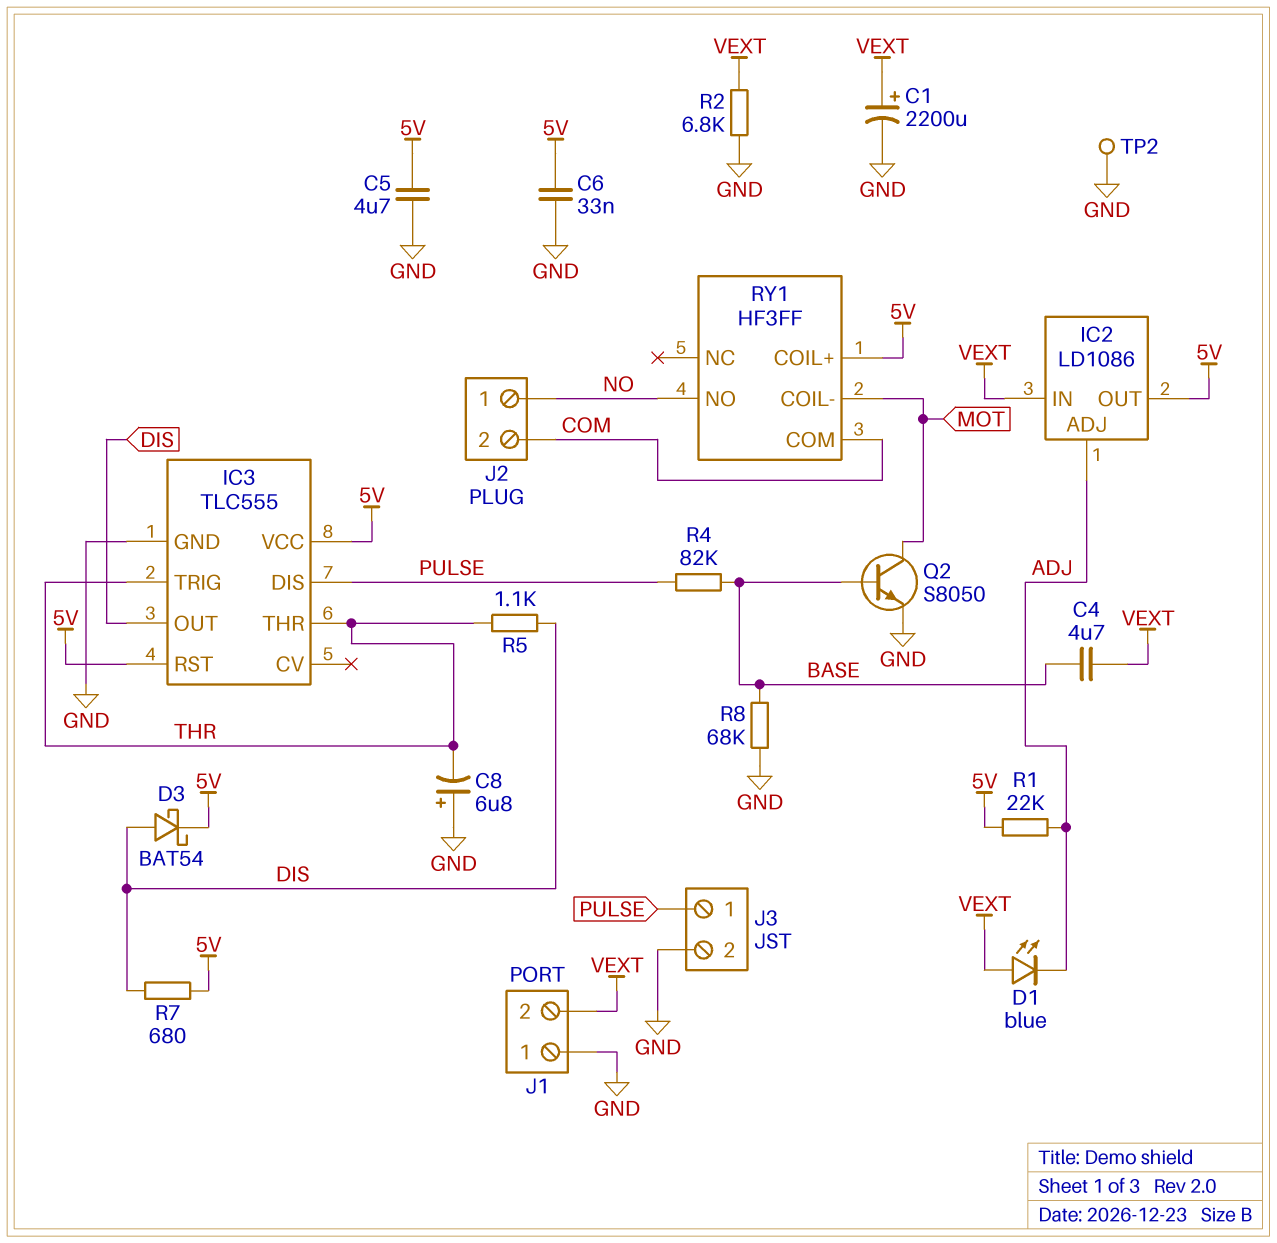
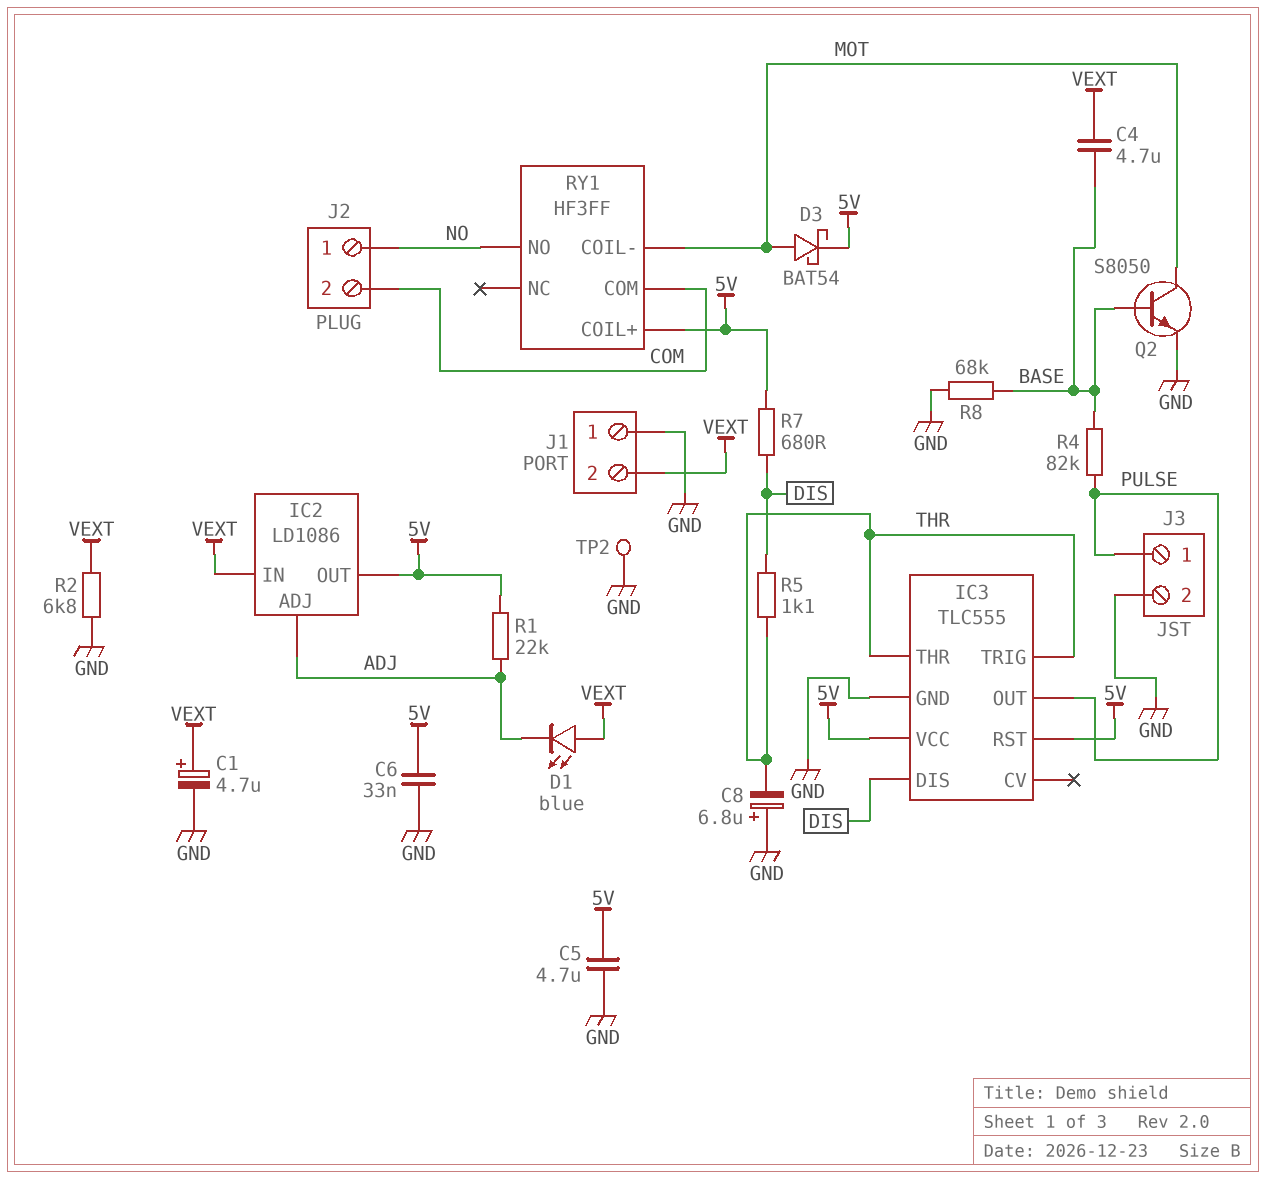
C1: 2200uF (plus VEXT, minus GND) -> 4.7uF (plus VEXT, minus GND)
D3: schottky BAT54 (A DIS, K 5V) -> schottky BAT54 (A MOT, K 5V)
IC3 pin DIS: PULSE -> DIS
IC3 pin OUT: DIS -> PULSE

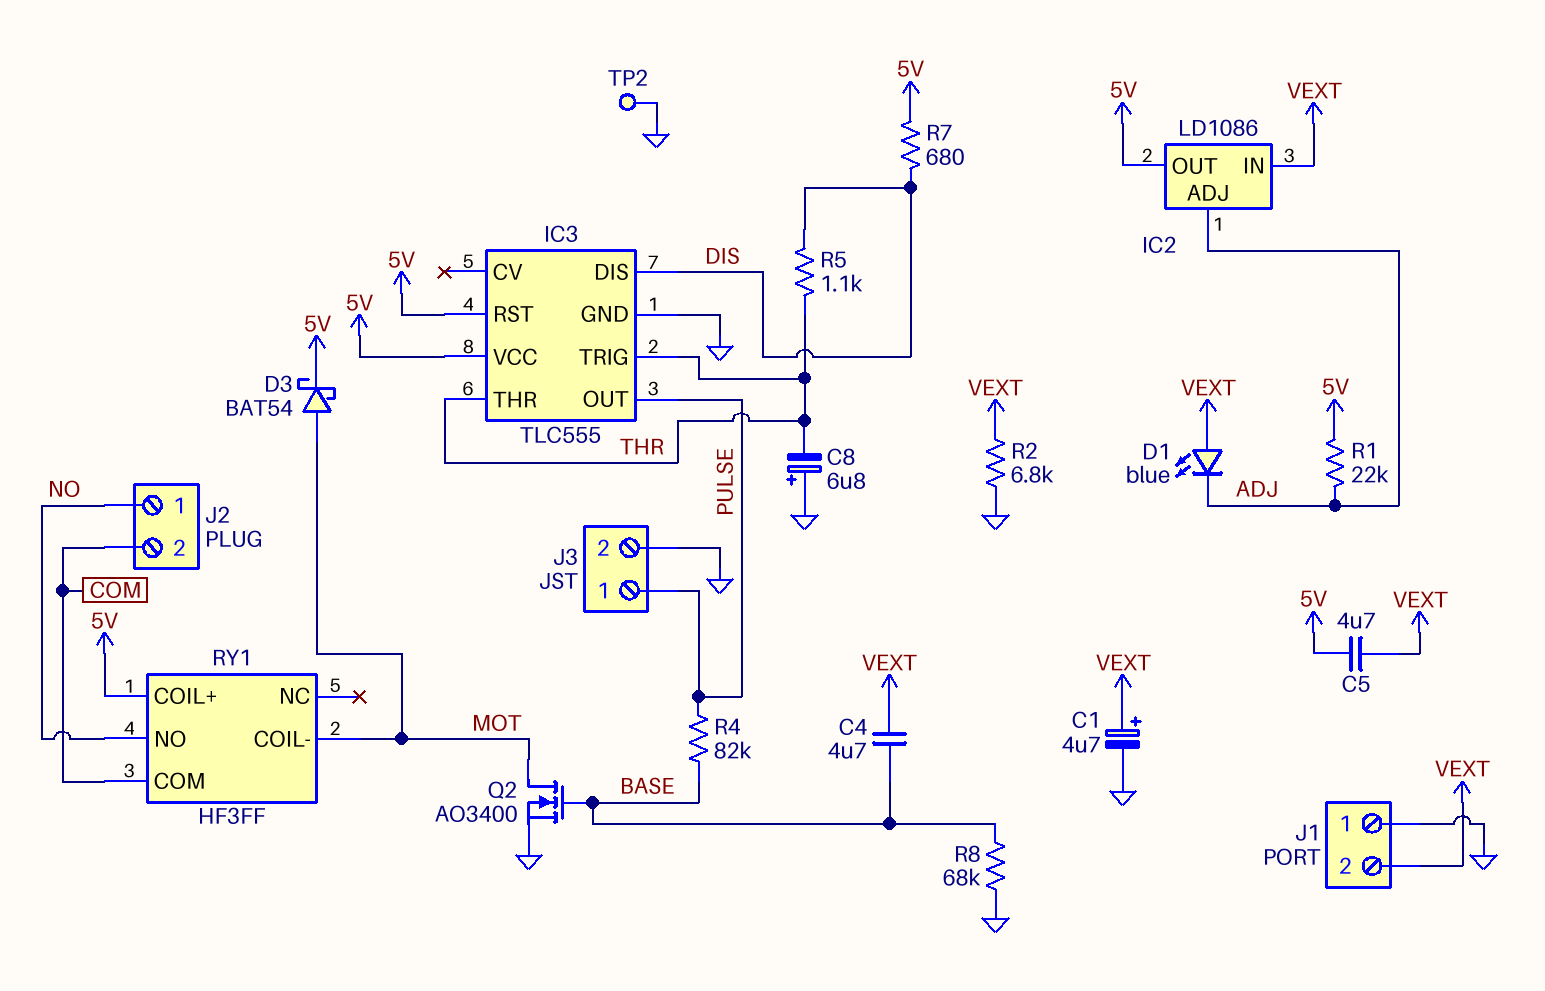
C5: 4.7uF (5V, GND) -> 4.7uF (5V, VEXT)
C6: 33nF (5V, GND) -> none
Q2: NPN S8050 (B BASE, C MOT, E GND) -> NMOS AO3400 (G BASE, D MOT, S GND)

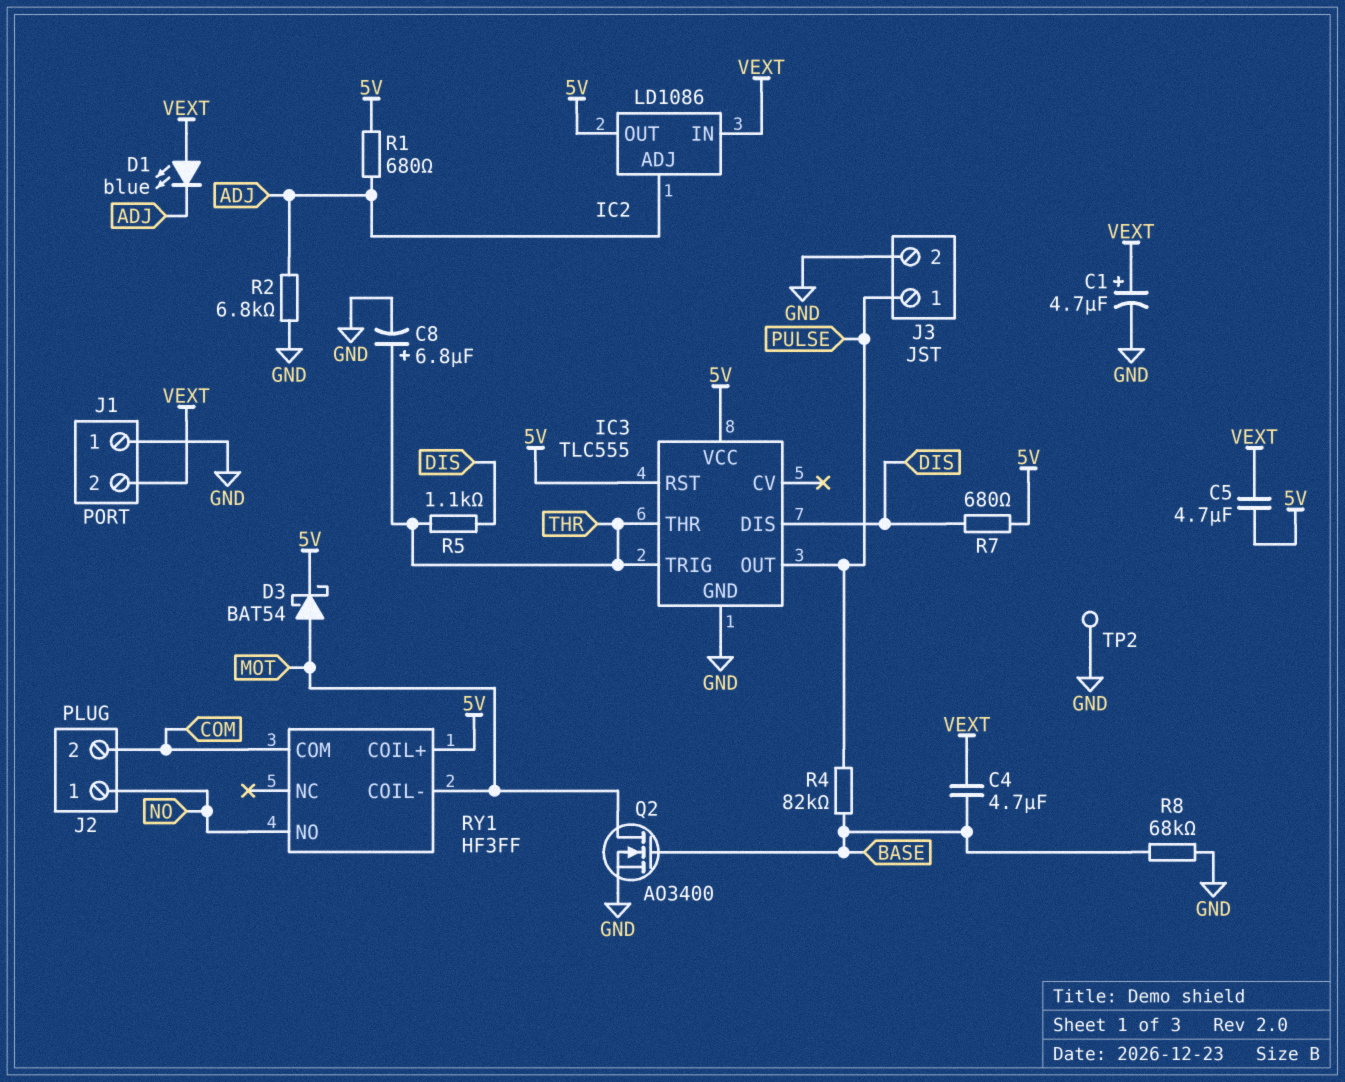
C8: 6.8uF (plus GND, minus THR) -> 6.8uF (plus THR, minus GND)
R1: 22k (5V, ADJ) -> 680 (5V, ADJ)
R2: 6.8k (GND, VEXT) -> 6.8k (ADJ, GND)

